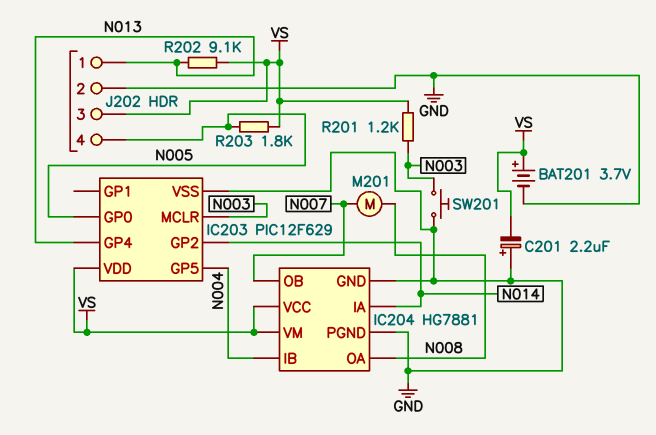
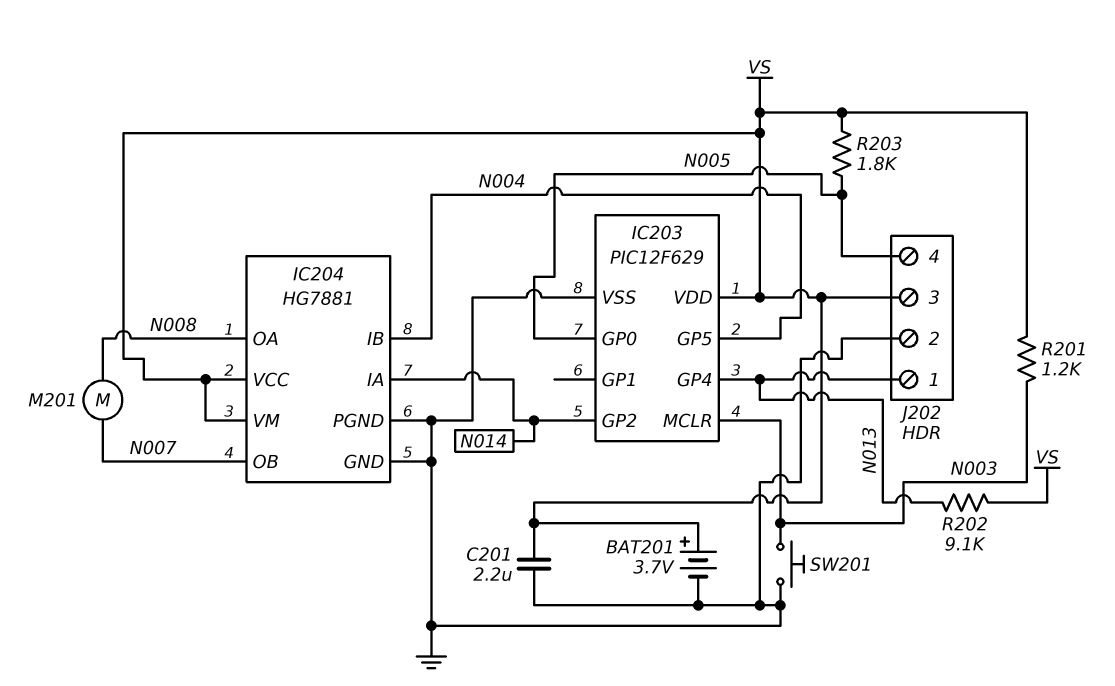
C201: 2.2uF (plus GND, minus VS) -> 2.2uF (GND, VS)

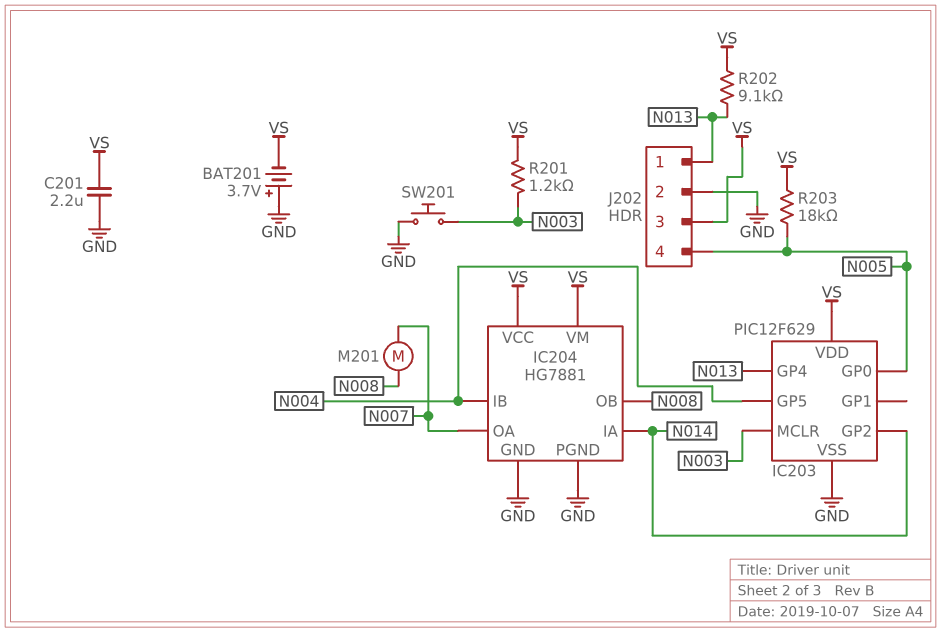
BAT201: 3.7V (plus VS, minus GND) -> 3.7V (plus GND, minus VS)
IC204 pin OA: N008 -> N007
IC204 pin OB: N007 -> N008
R203: 1.8k (N005, VS) -> 18k (N005, VS)

